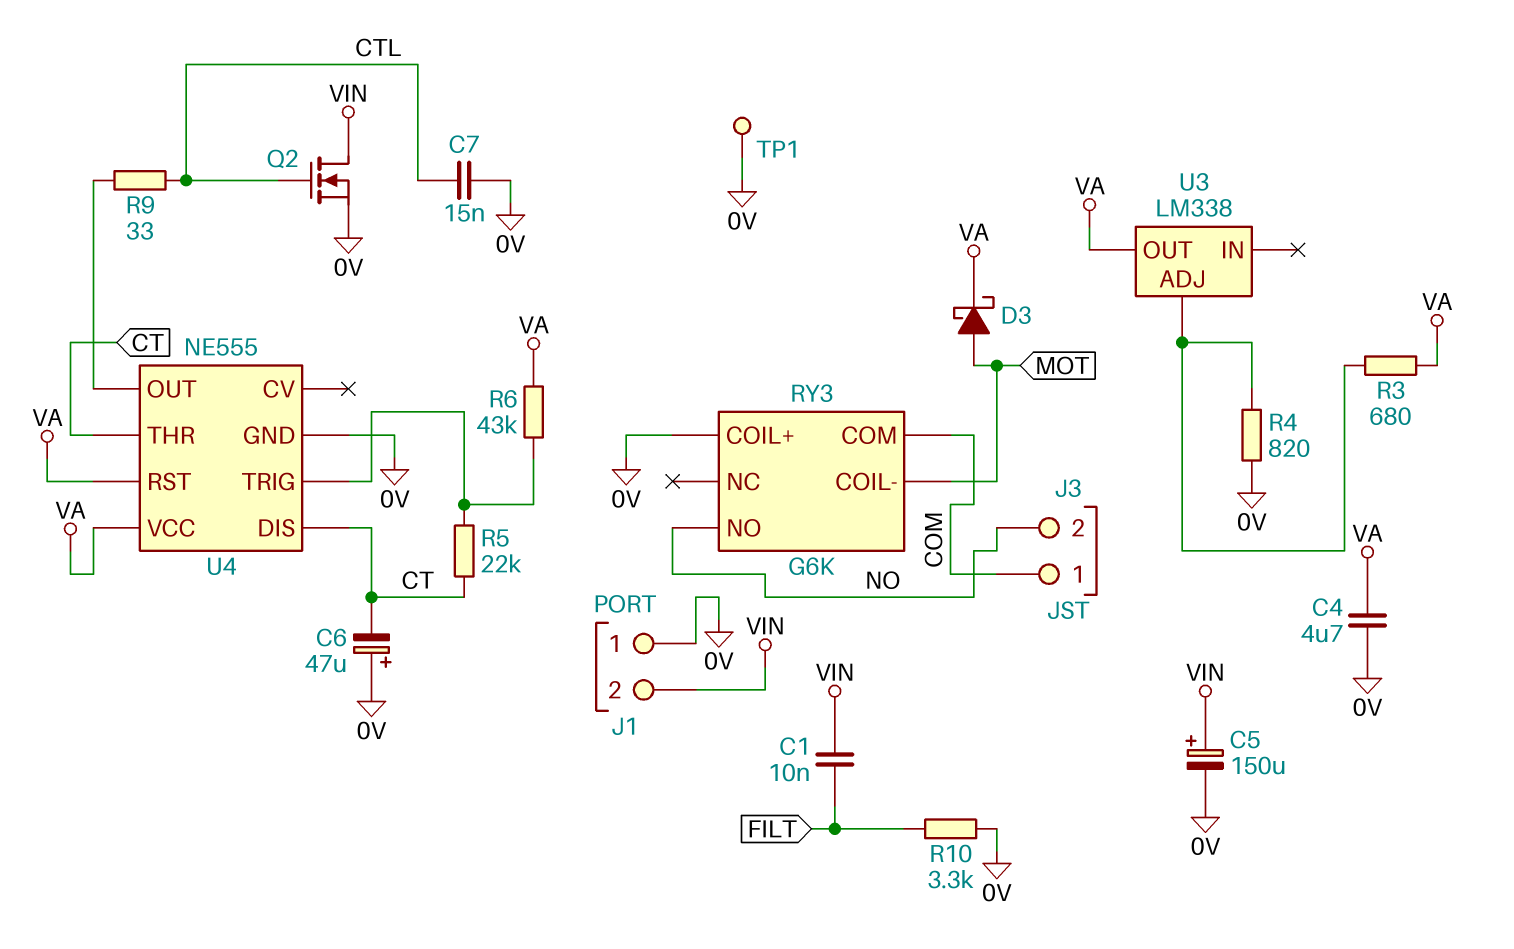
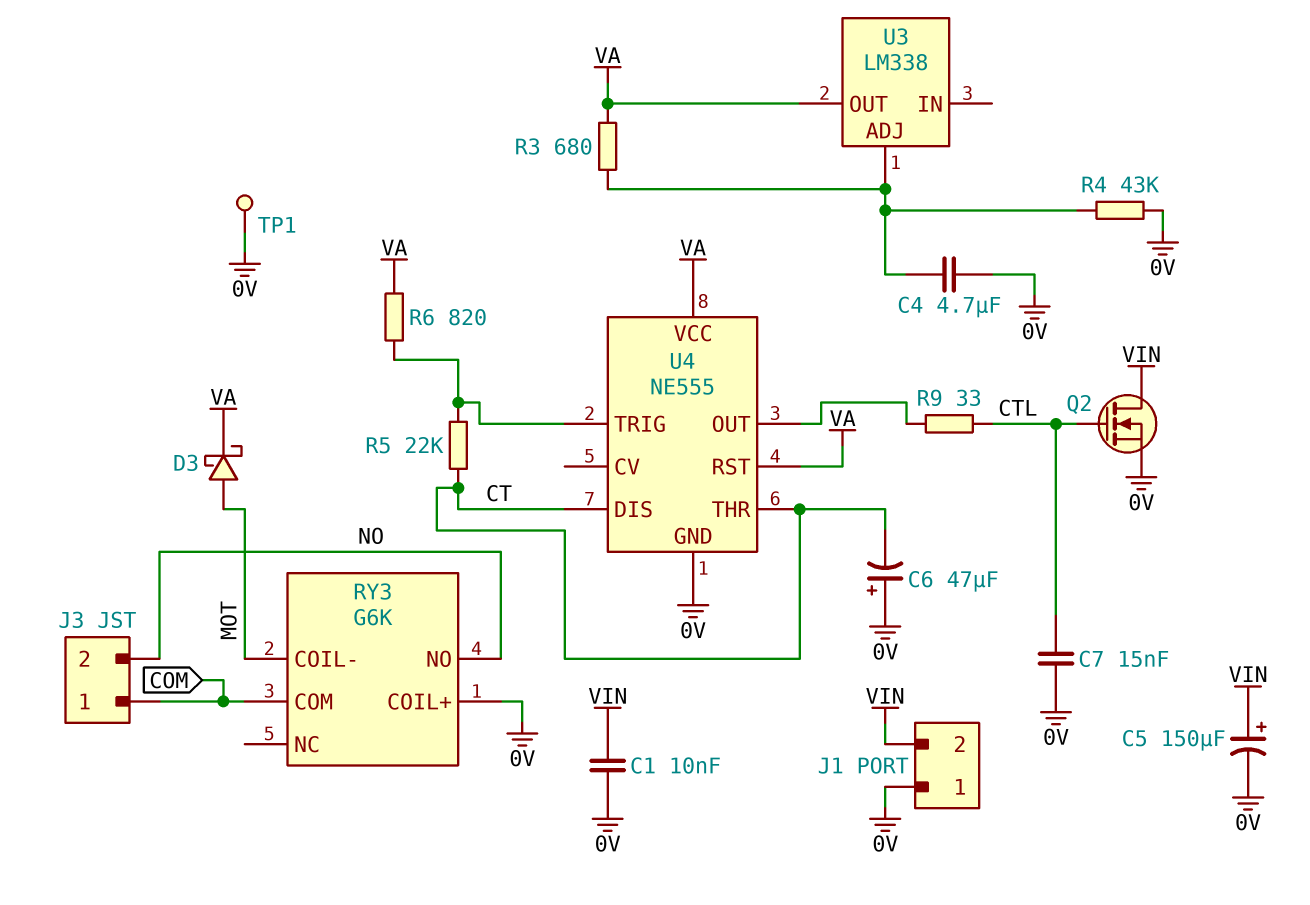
C1: 10nF (FILT, VIN) -> 10nF (0V, VIN)
C4: 4.7uF (0V, VA) -> 4.7uF (0V, U3/ADJ)
R4: 820 (0V, U3/ADJ) -> 43k (0V, U3/ADJ)
R6: 43k (U4/TRIG, VA) -> 820 (U4/TRIG, VA)
R10: 3.3k (0V, FILT) -> none

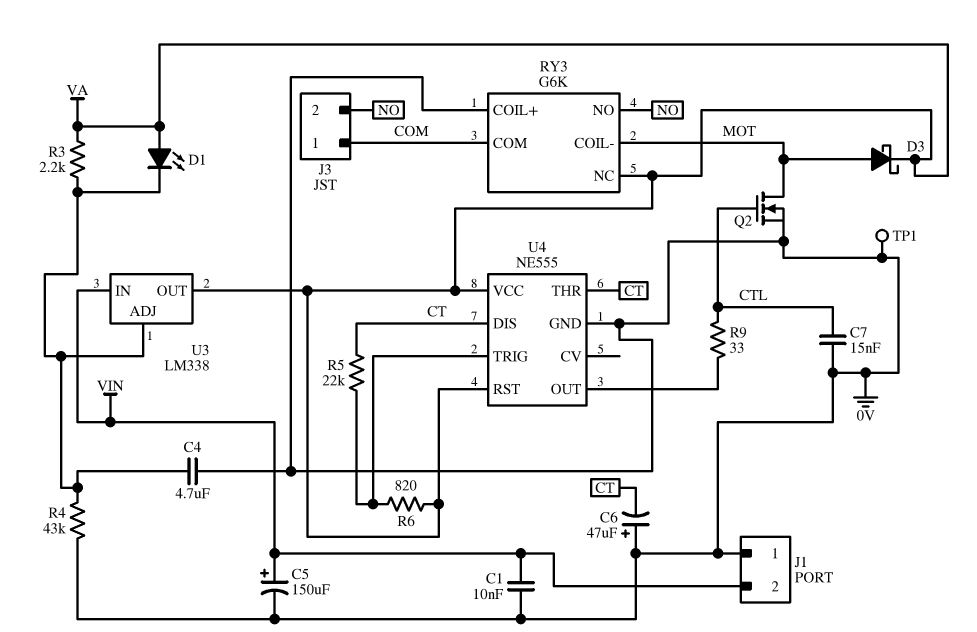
D1: none -> LED (A VA, K U3/ADJ)
Q2: NMOS (G CTL, D VIN, S 0V) -> NMOS (G CTL, D MOT, S 0V)
R3: 680 (U3/ADJ, VA) -> 2.2k (U3/ADJ, VA)
RY3 pin NC: none -> VA
U3 pin IN: none -> VIN

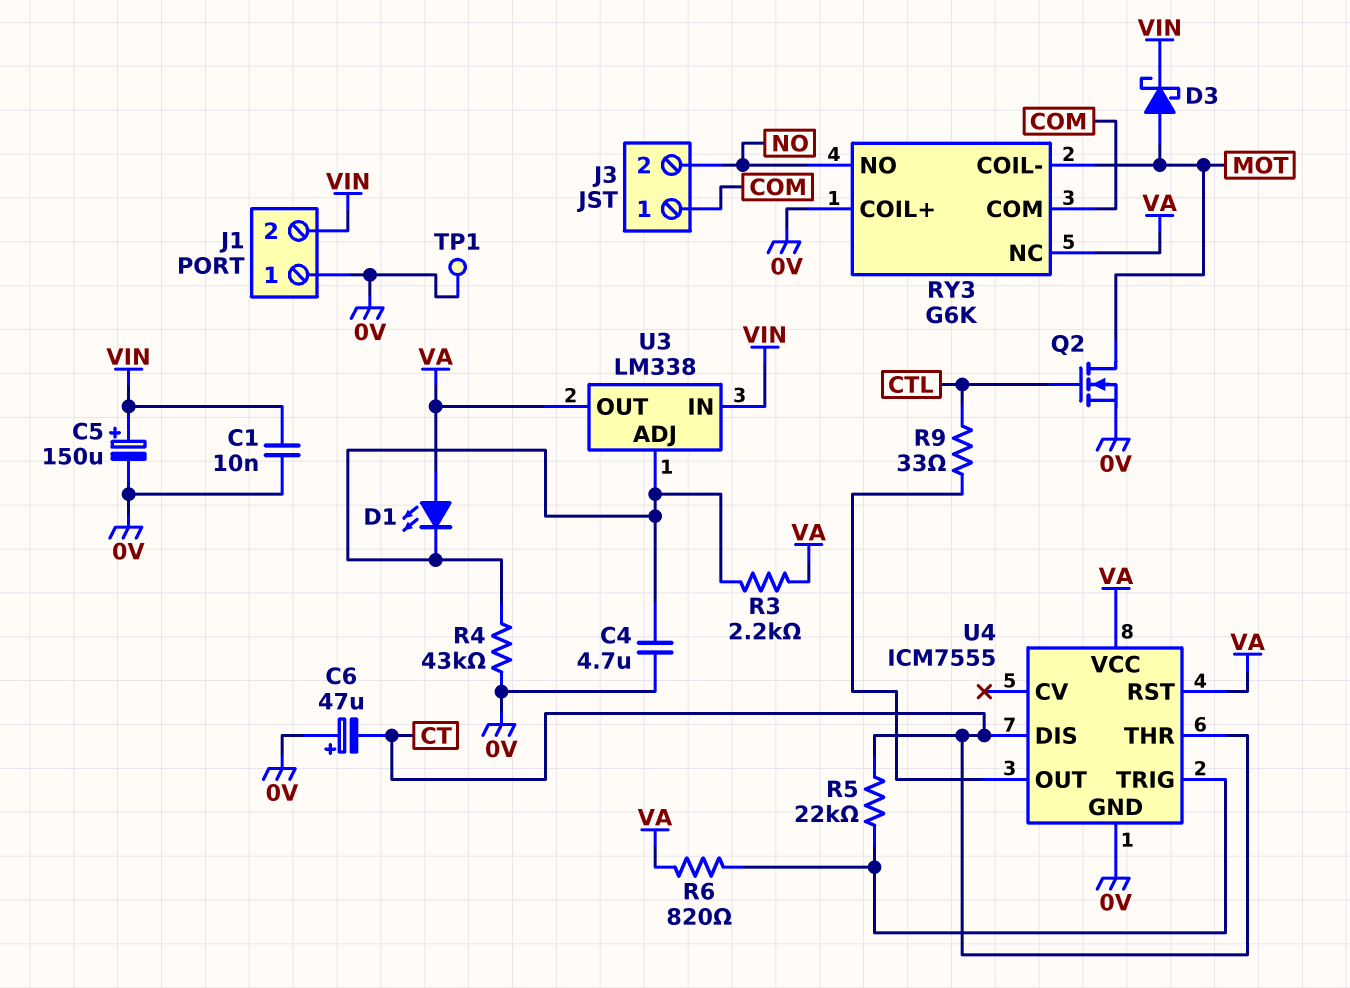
C7: 15nF (0V, CTL) -> none
D3: schottky (A MOT, K VA) -> schottky (A MOT, K VIN)
U4: NE555 -> ICM7555

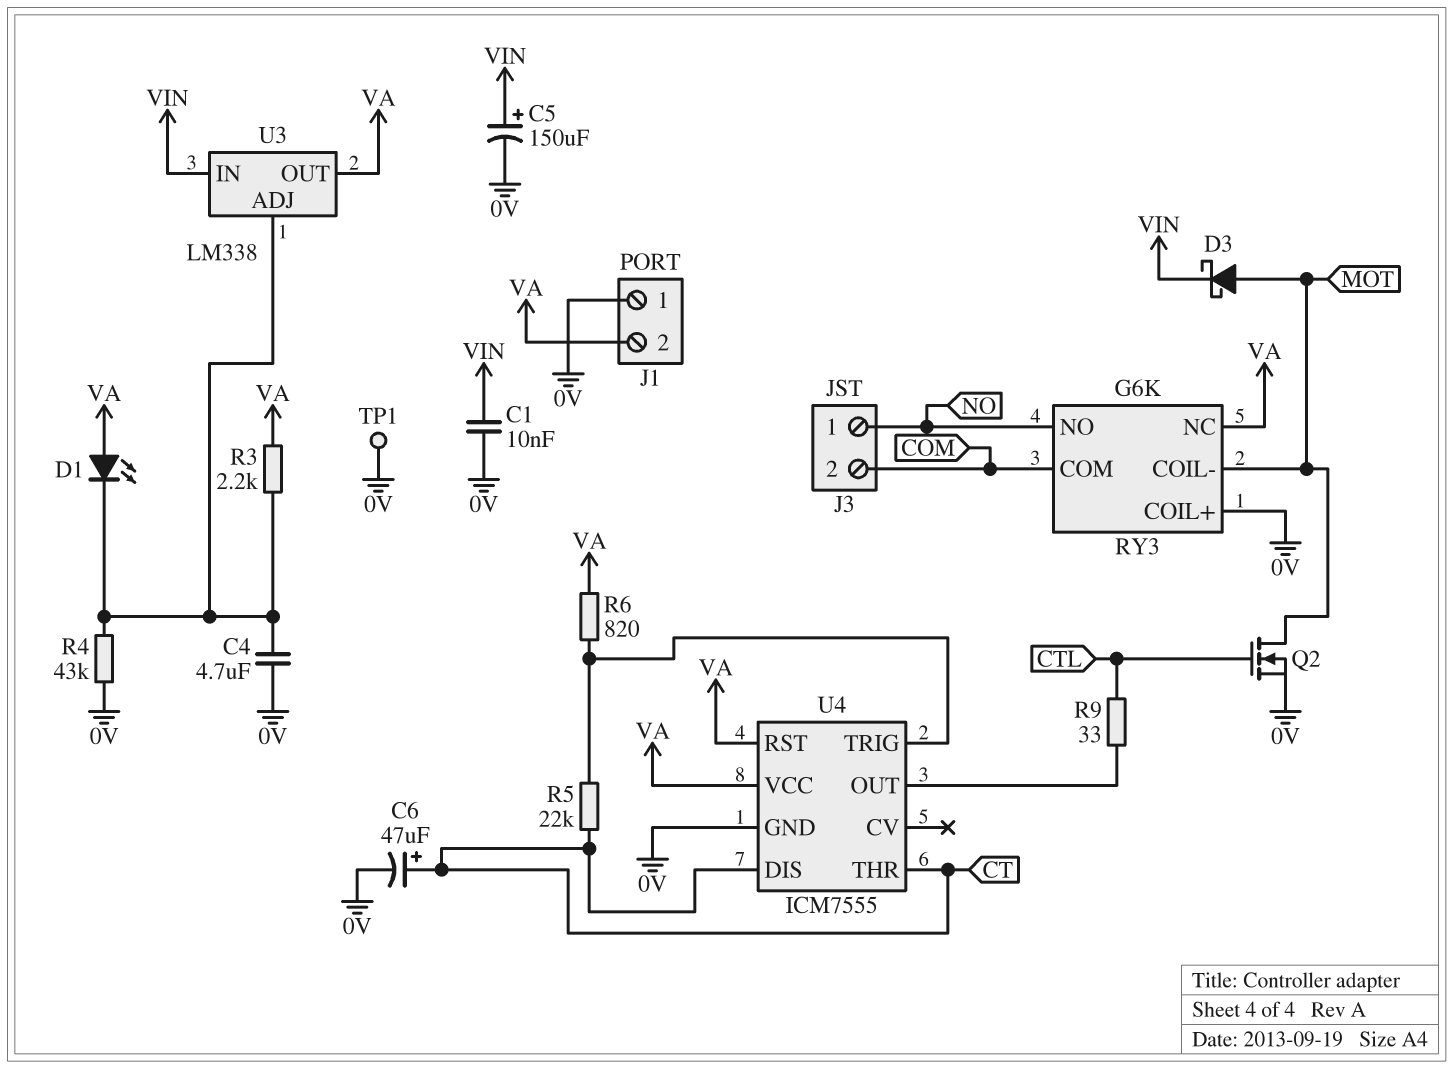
C6: 47uF (plus 0V, minus CT) -> 47uF (plus CT, minus 0V)
J1 pin 2: VIN -> VA
J3 pin 1: COM -> NO
J3 pin 2: NO -> COM

